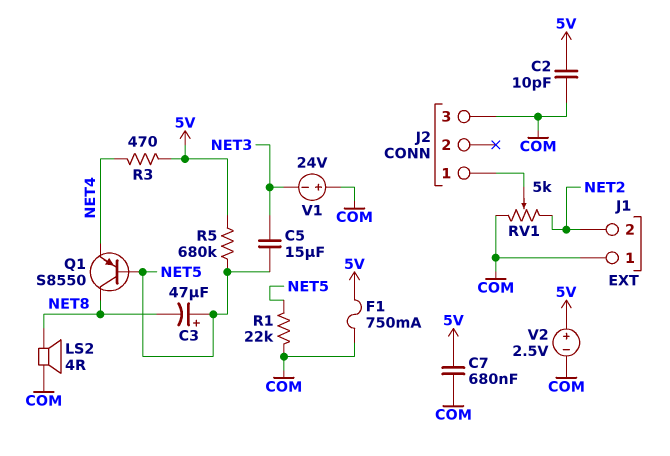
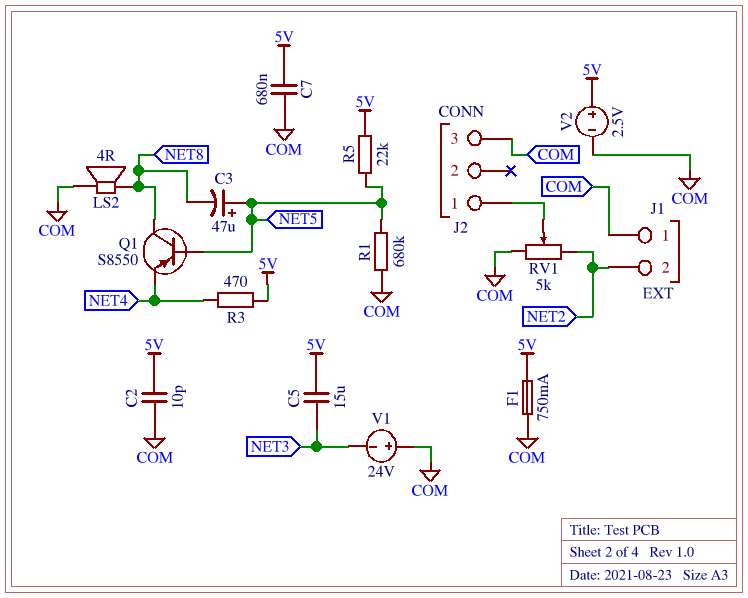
C5: 15uF (NET3, NET5) -> 15uF (5V, NET3)
R1: 22k (COM, NET5) -> 680k (COM, NET5)
R5: 680k (5V, NET5) -> 22k (5V, NET5)

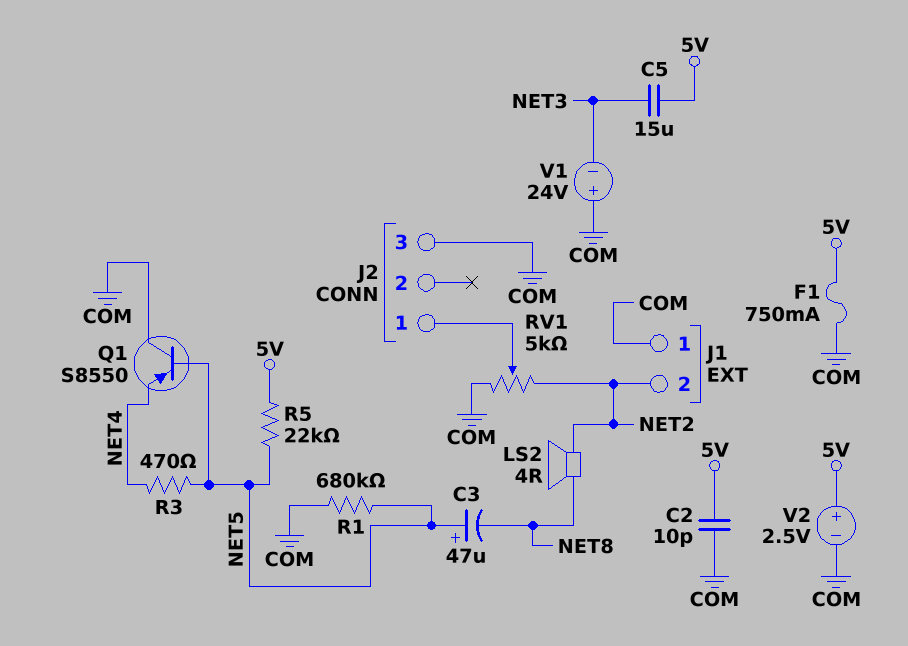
C7: 680nF (5V, COM) -> none
LS2: speaker 4R (COM, NET8) -> speaker 4R (NET2, NET8)
Q1: PNP S8550 (B NET5, C NET8, E NET4) -> PNP S8550 (B NET5, C COM, E NET4)
R3: 470 (5V, NET4) -> 470 (NET4, NET5)

